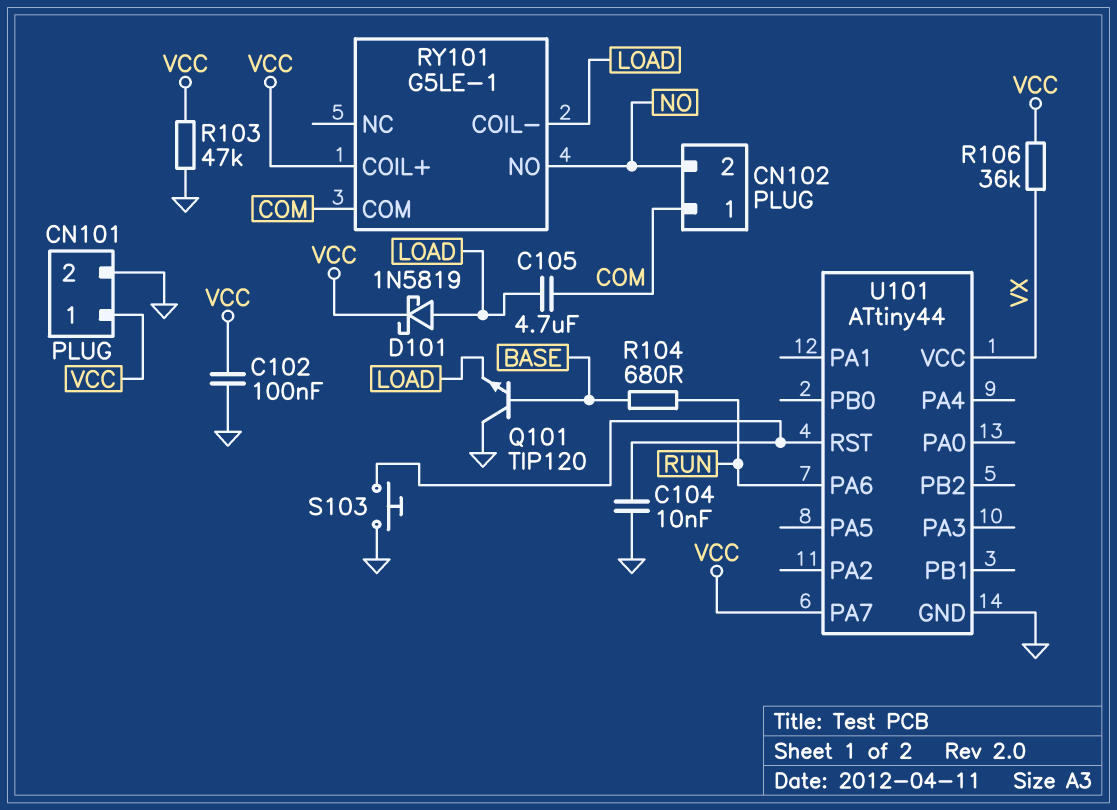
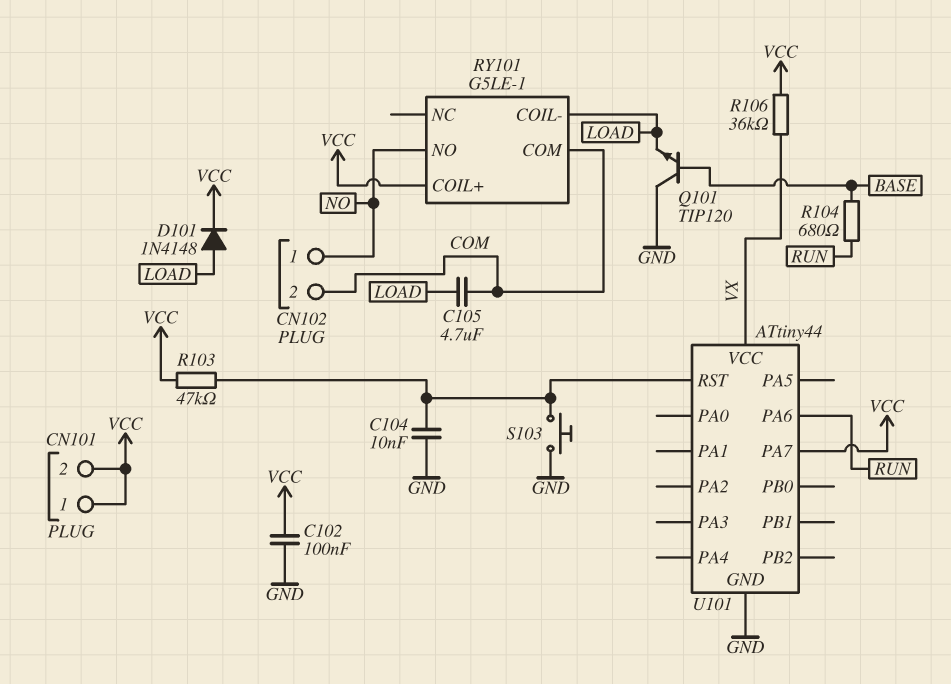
CN101 pin 2: GND -> VCC
CN102 pin 1: COM -> NO
CN102 pin 2: NO -> COM
D101: schottky 1N5819 (A LOAD, K VCC) -> diode 1N4148 (A LOAD, K VCC)
R103: 47k (GND, VCC) -> 47k (U101/RST, VCC)

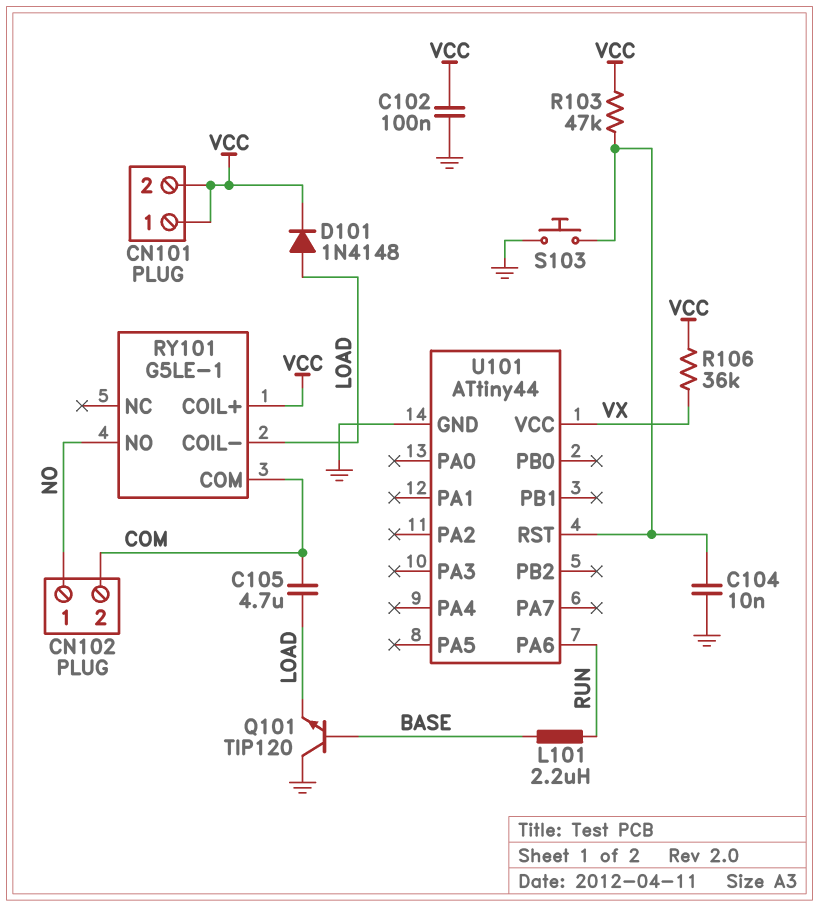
L101: none -> 2.2uH (BASE, RUN)
R104: 680 (BASE, RUN) -> none
U101 pin PA7: VCC -> none

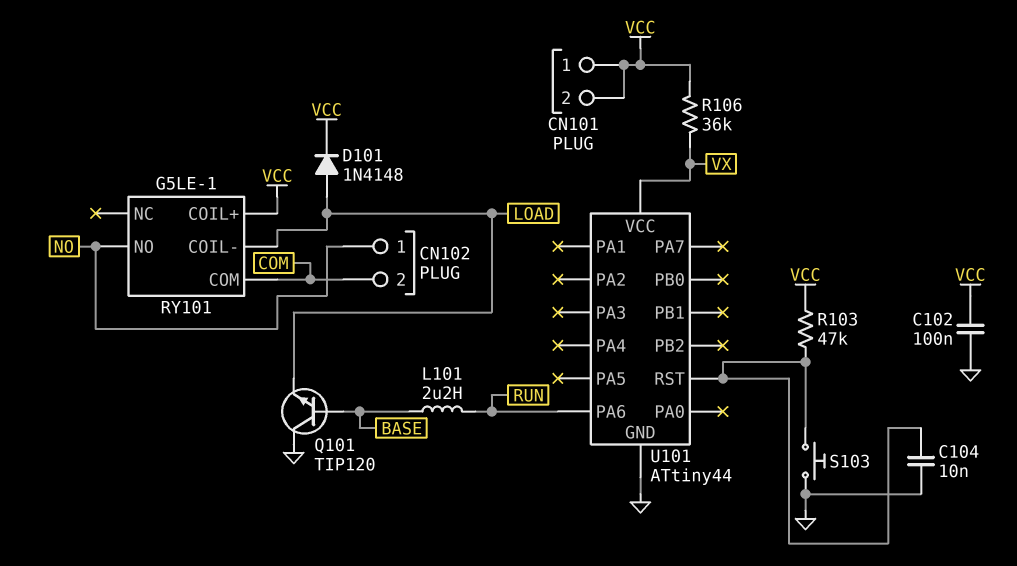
C105: 4.7uF (COM, LOAD) -> none

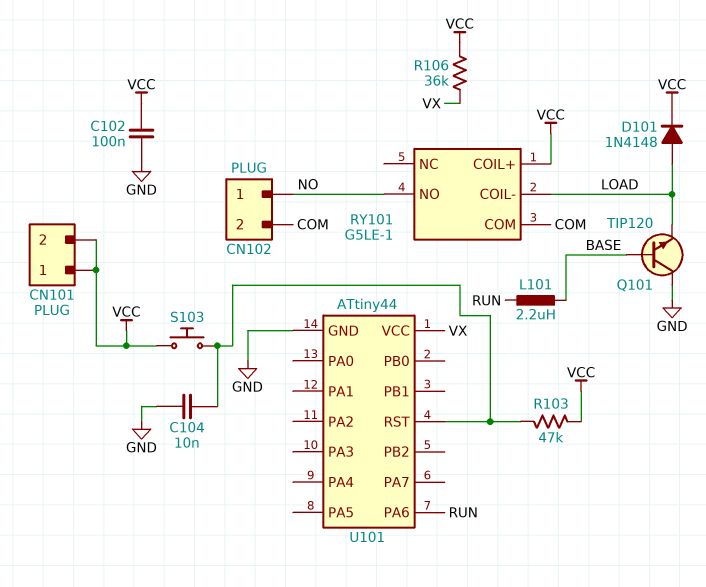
S103: button (GND, U101/RST) -> button (U101/RST, VCC)

